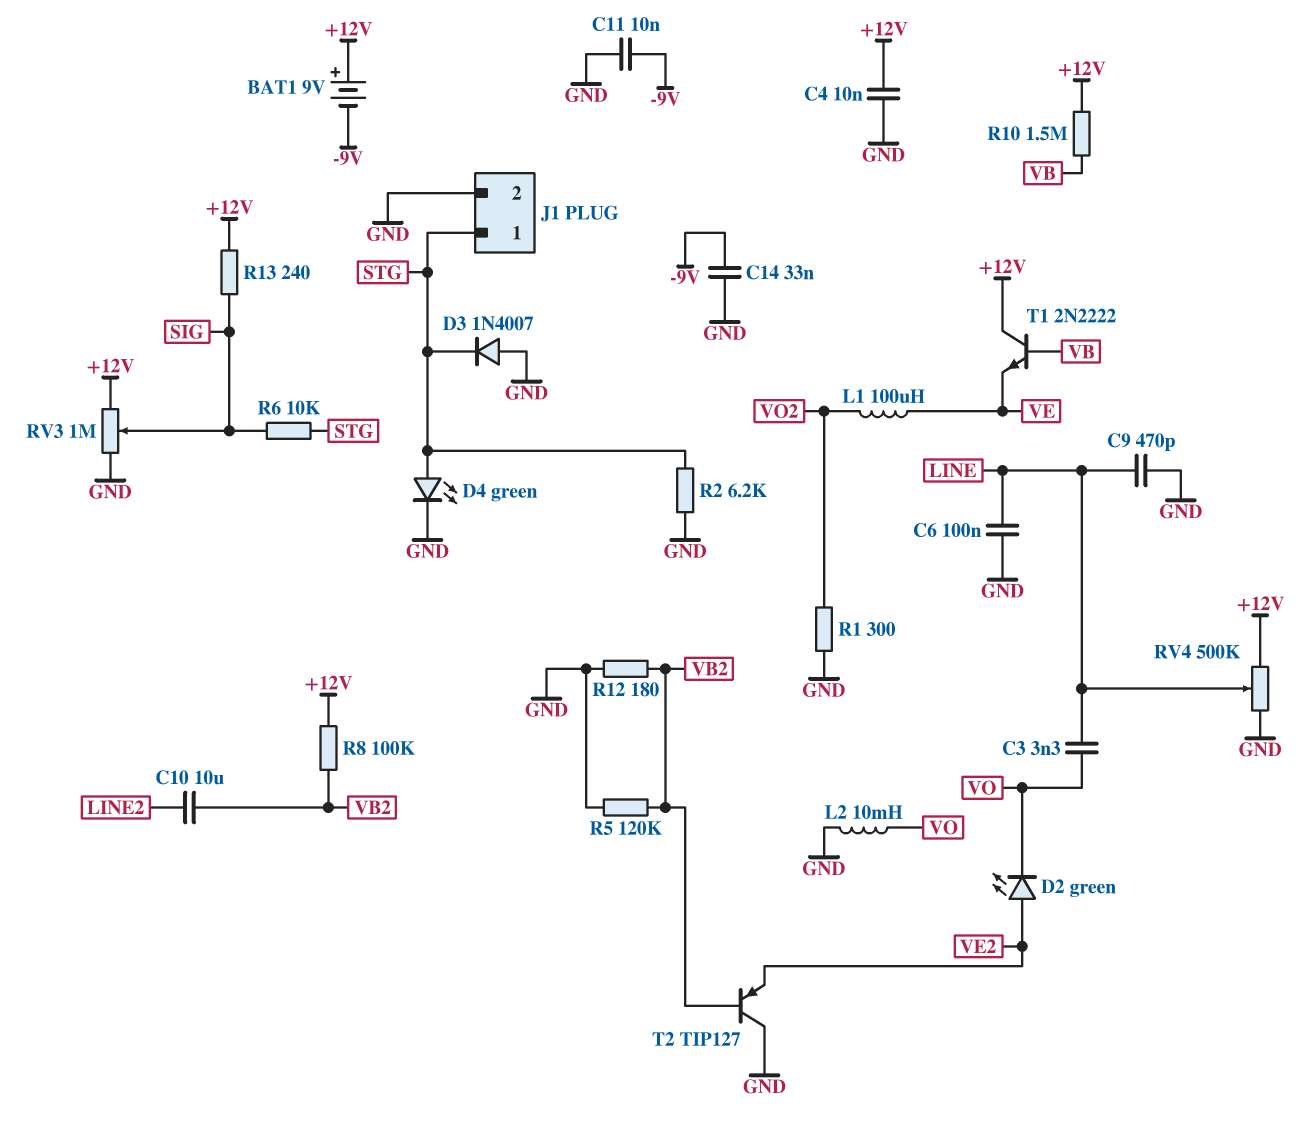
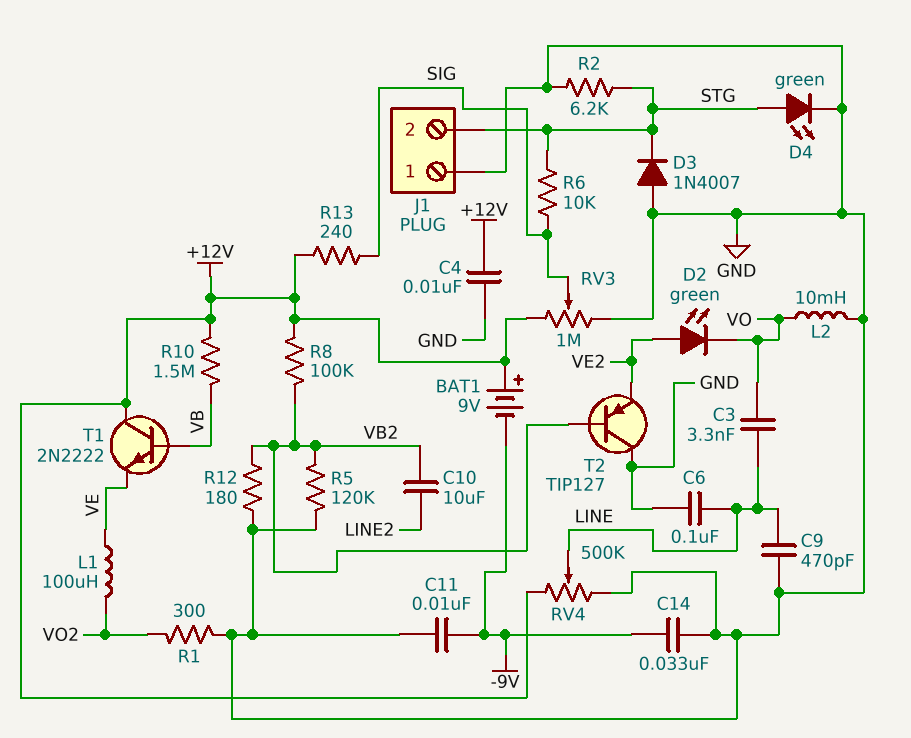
J1 pin 1: STG -> GND
J1 pin 2: GND -> STG

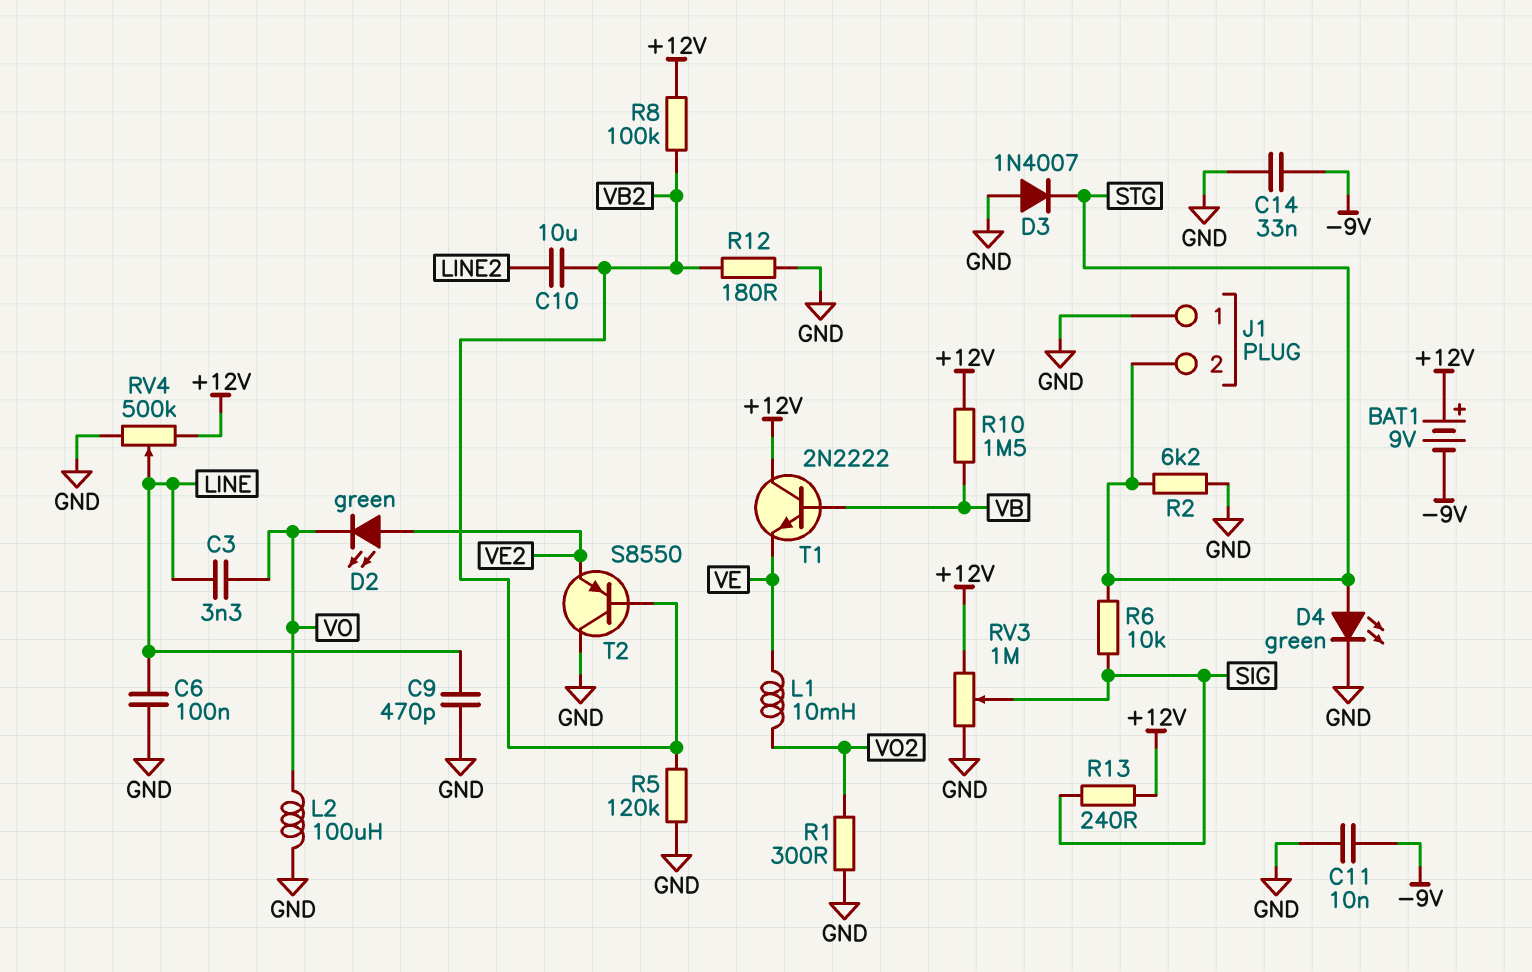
C4: 10nF (+12V, GND) -> none
L1: 100uH (VE, VO2) -> 10mH (VE, VO2)
L2: 10mH (GND, VO) -> 100uH (GND, VO)
T2: PNP TIP127 (B VB2, C GND, E VE2) -> PNP S8550 (B VB2, C GND, E VE2)

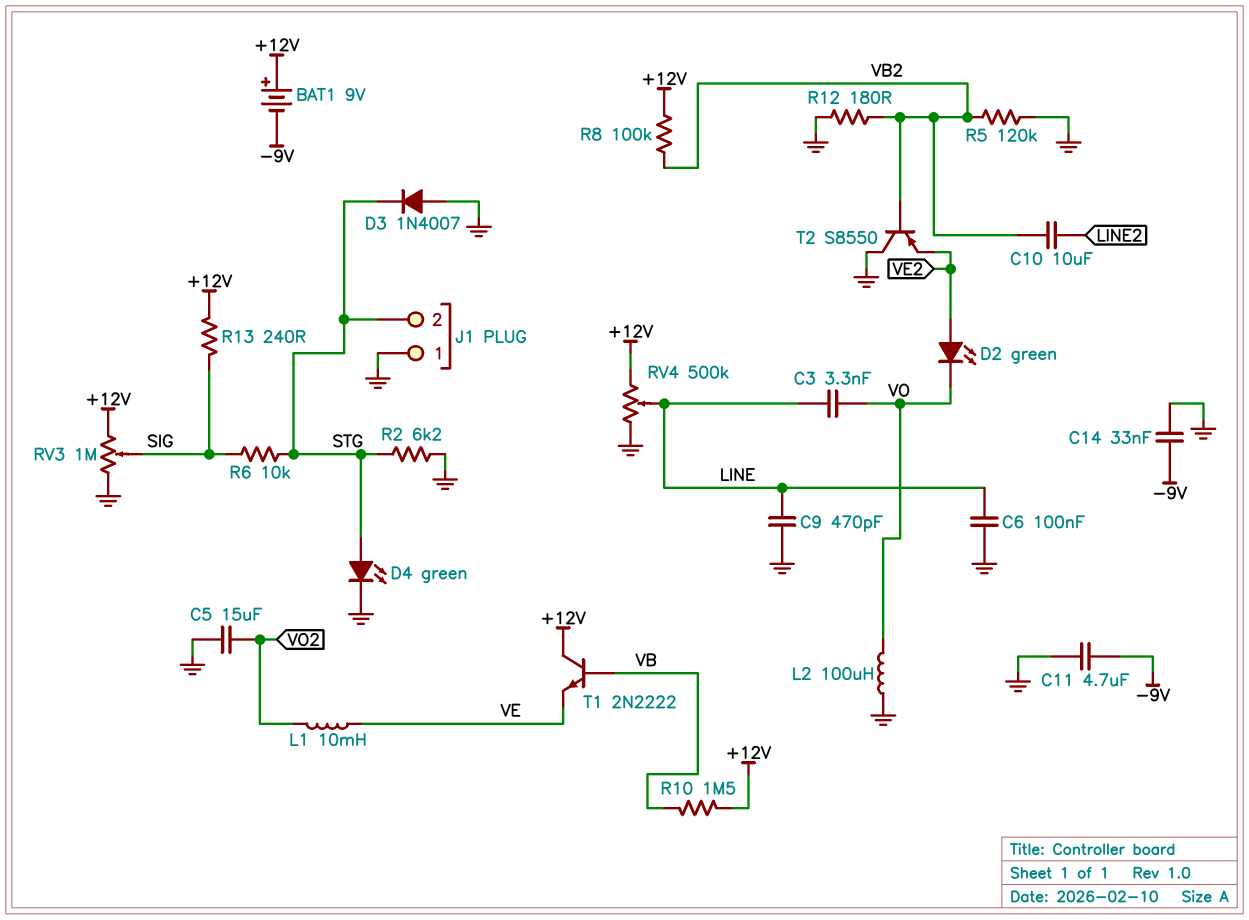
C5: none -> 15uF (GND, VO2)
C11: 10nF (-9V, GND) -> 4.7uF (-9V, GND)
R1: 300 (GND, VO2) -> none

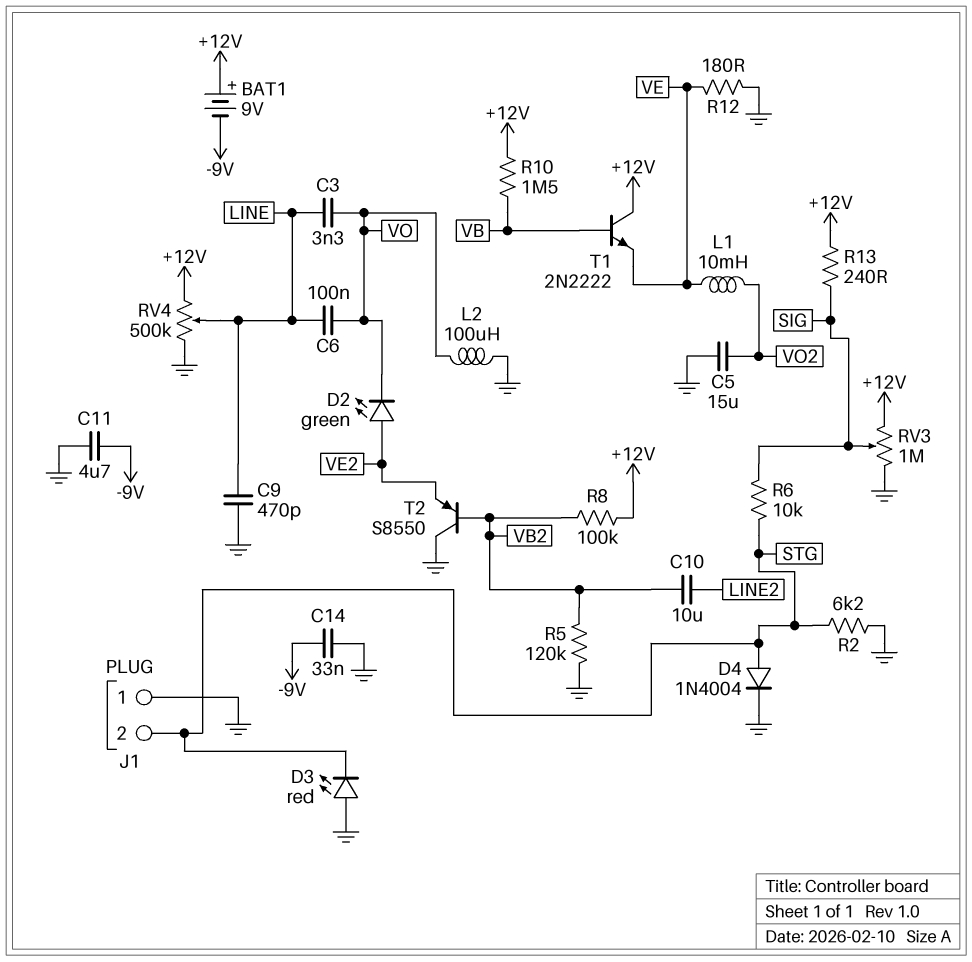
C6: 100nF (GND, LINE) -> 100nF (LINE, VO)
D3: diode 1N4007 (A GND, K STG) -> LED red (A GND, K STG)
D4: LED green (A STG, K GND) -> diode 1N4004 (A STG, K GND)
R12: 180 (GND, VB2) -> 180 (GND, VE)

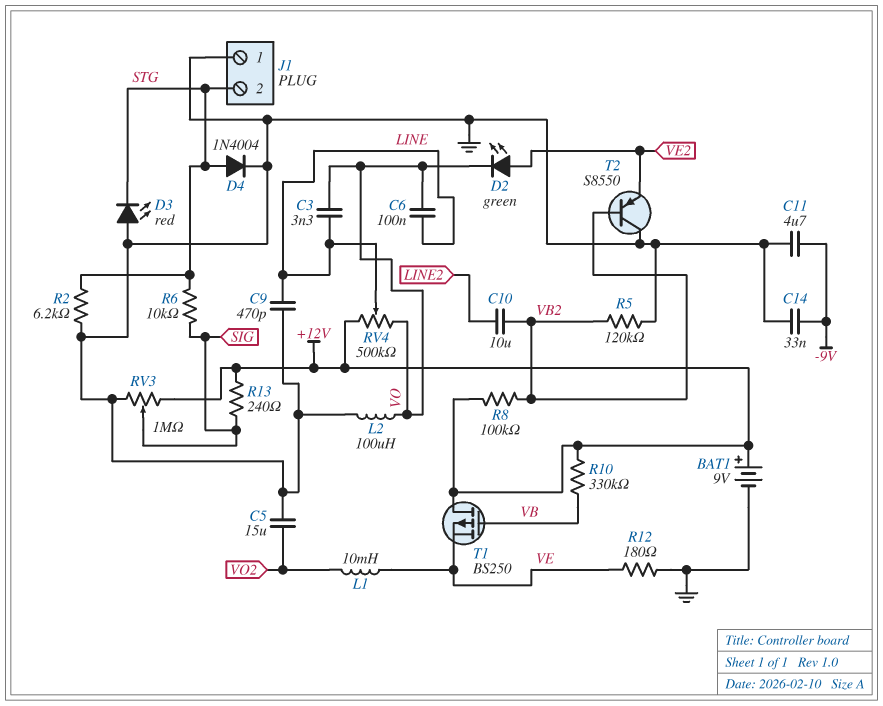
BAT1: 9V (plus +12V, minus -9V) -> 9V (plus +12V, minus GND)
R10: 1.5M (+12V, VB) -> 330k (+12V, VB)
RV4: 500k (+12V, GND, wiper LINE) -> 500k (+12V, VO, wiper LINE)
T1: NPN 2N2222 (B VB, C +12V, E VE) -> PMOS BS250 (G VB, D +12V, S VE)

